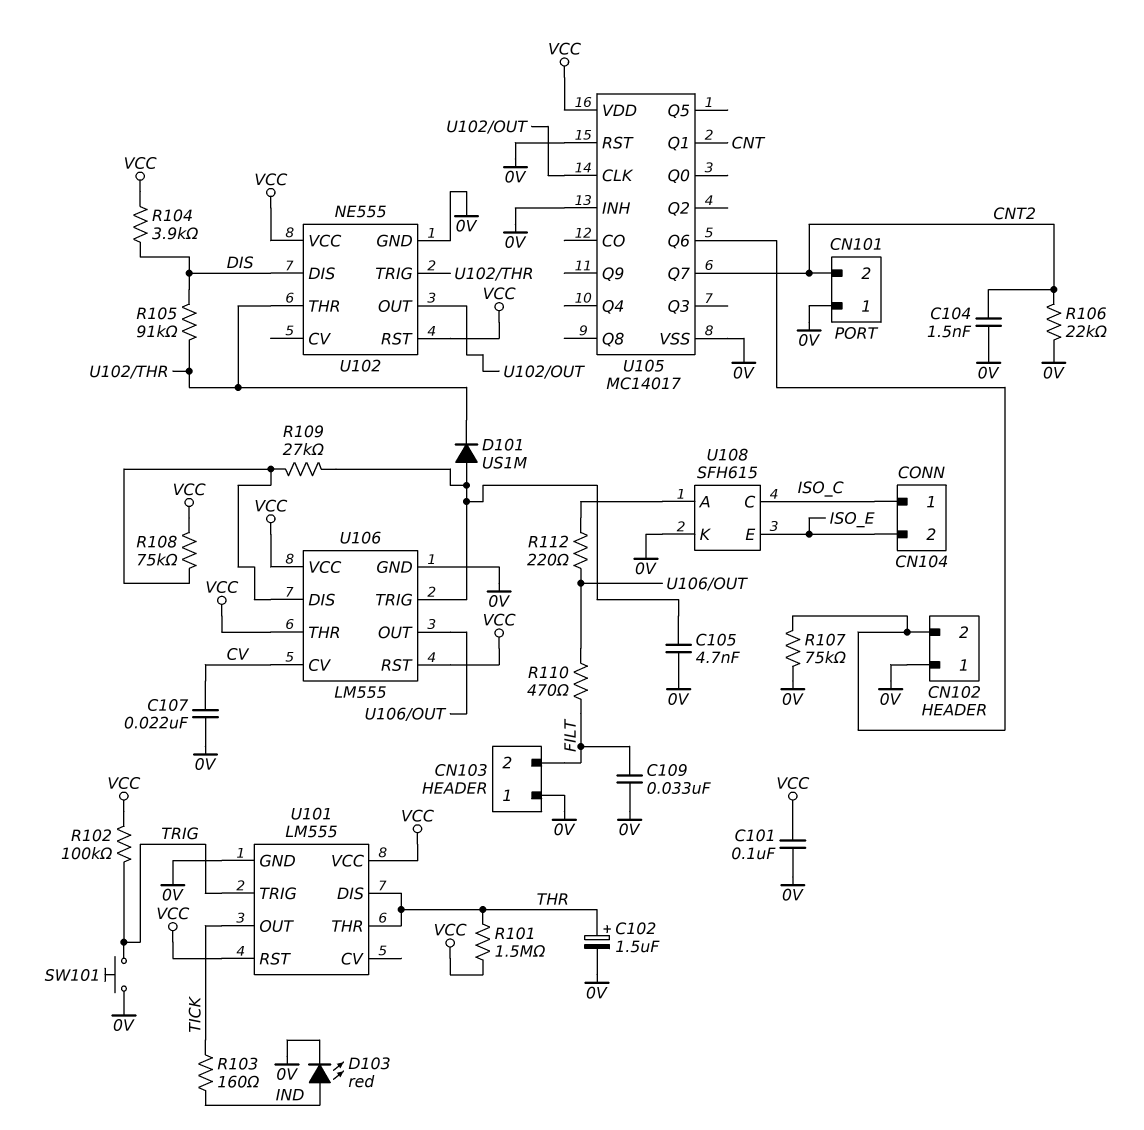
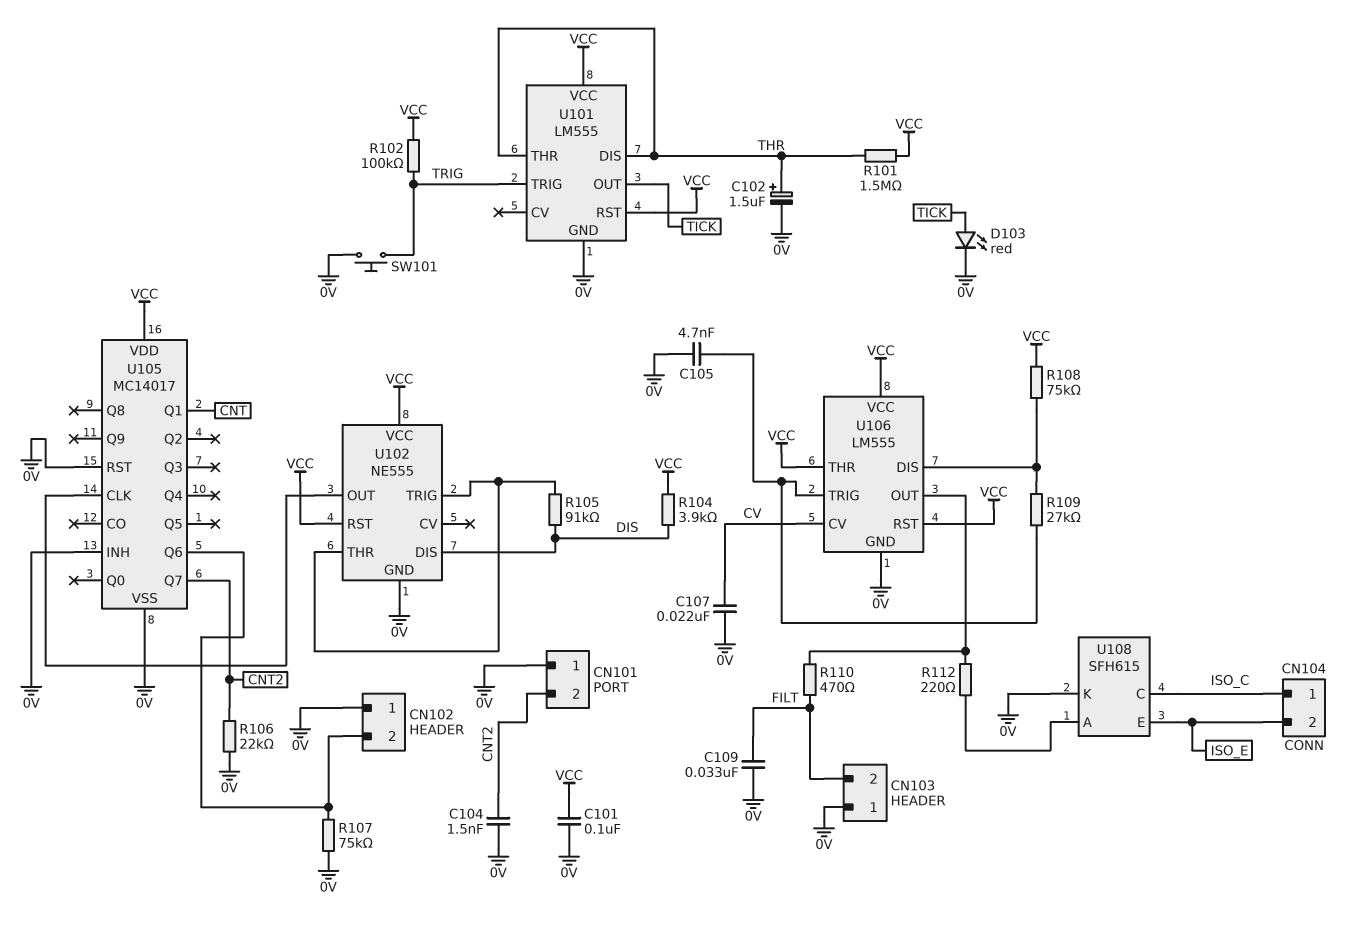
D101: diode US1M (A U106/TRIG, K U102/THR) -> none
D103: LED red (A IND, K 0V) -> LED red (A TICK, K 0V)
R103: 160 (IND, TICK) -> none

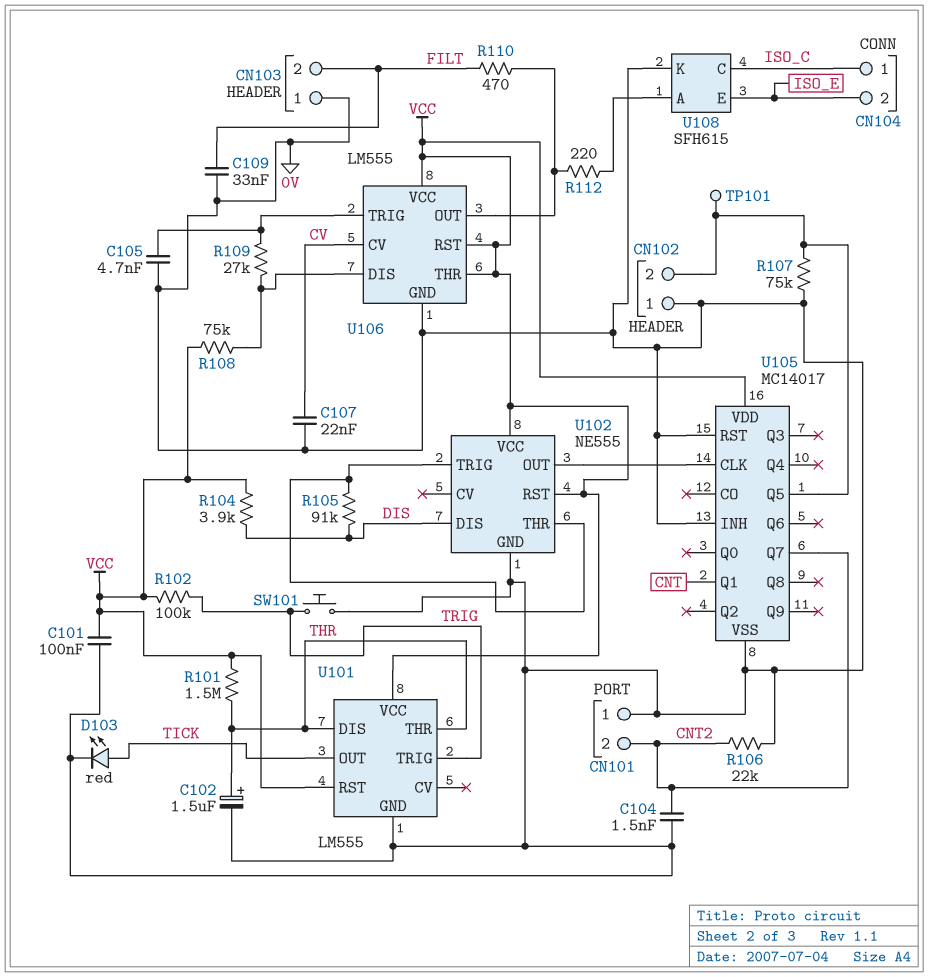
TP101: none -> test point (CN102/2)
U105 pin Q5: none -> CN102/2
U105 pin Q6: CN102/2 -> none

